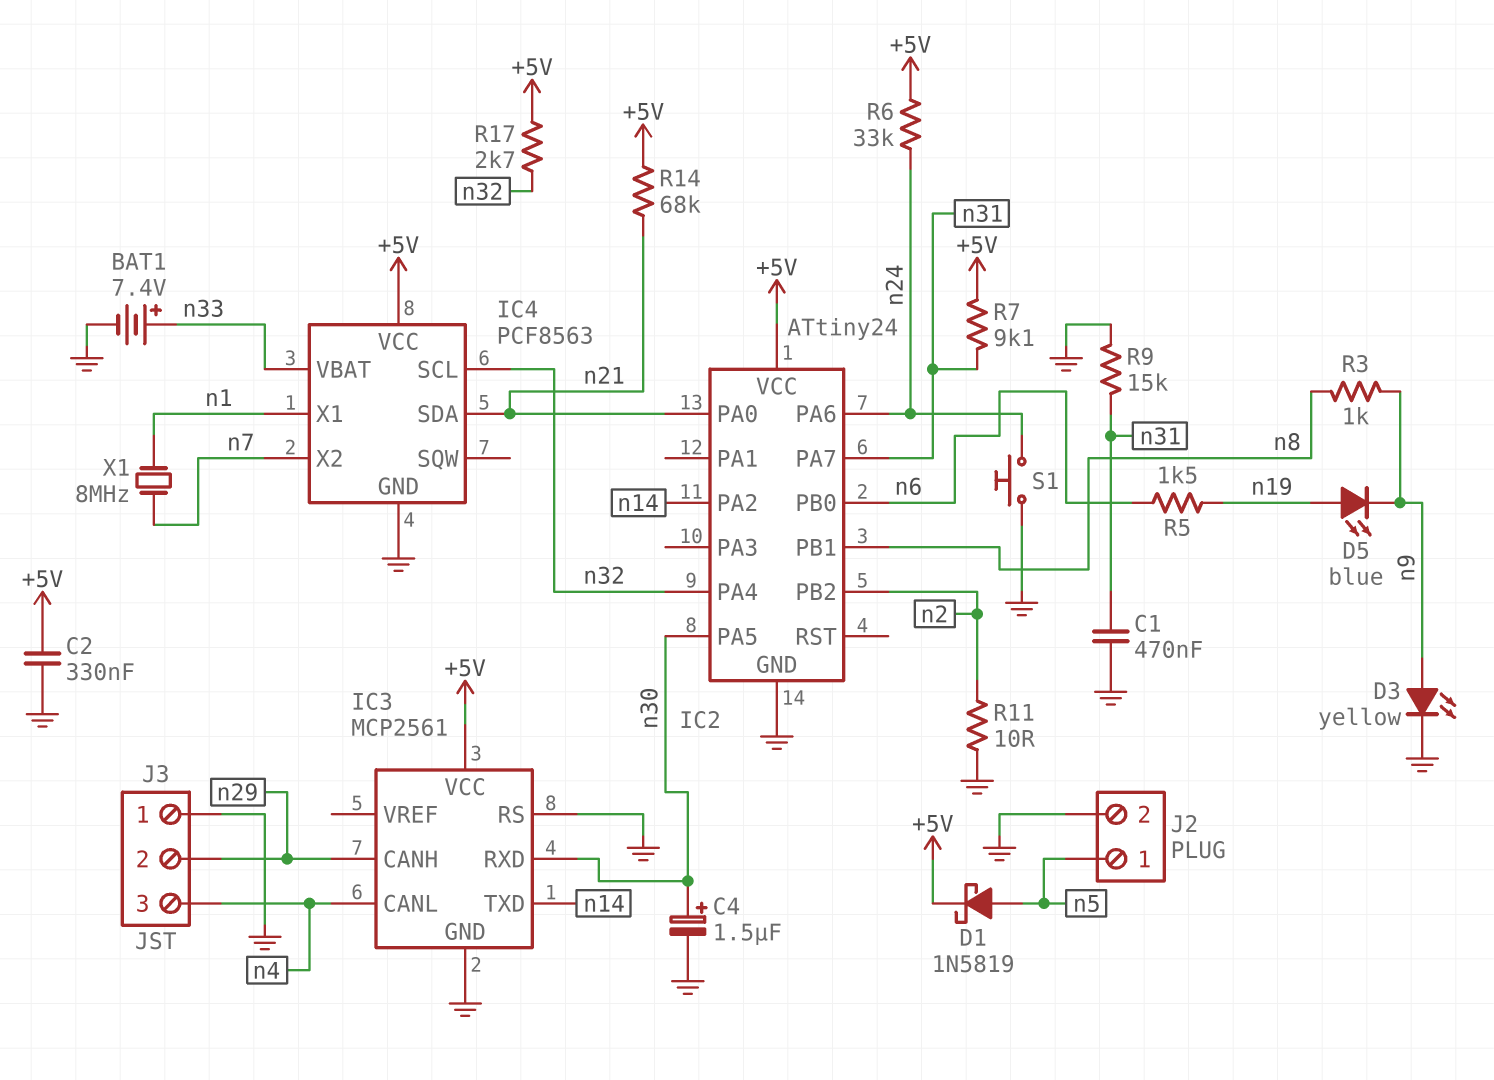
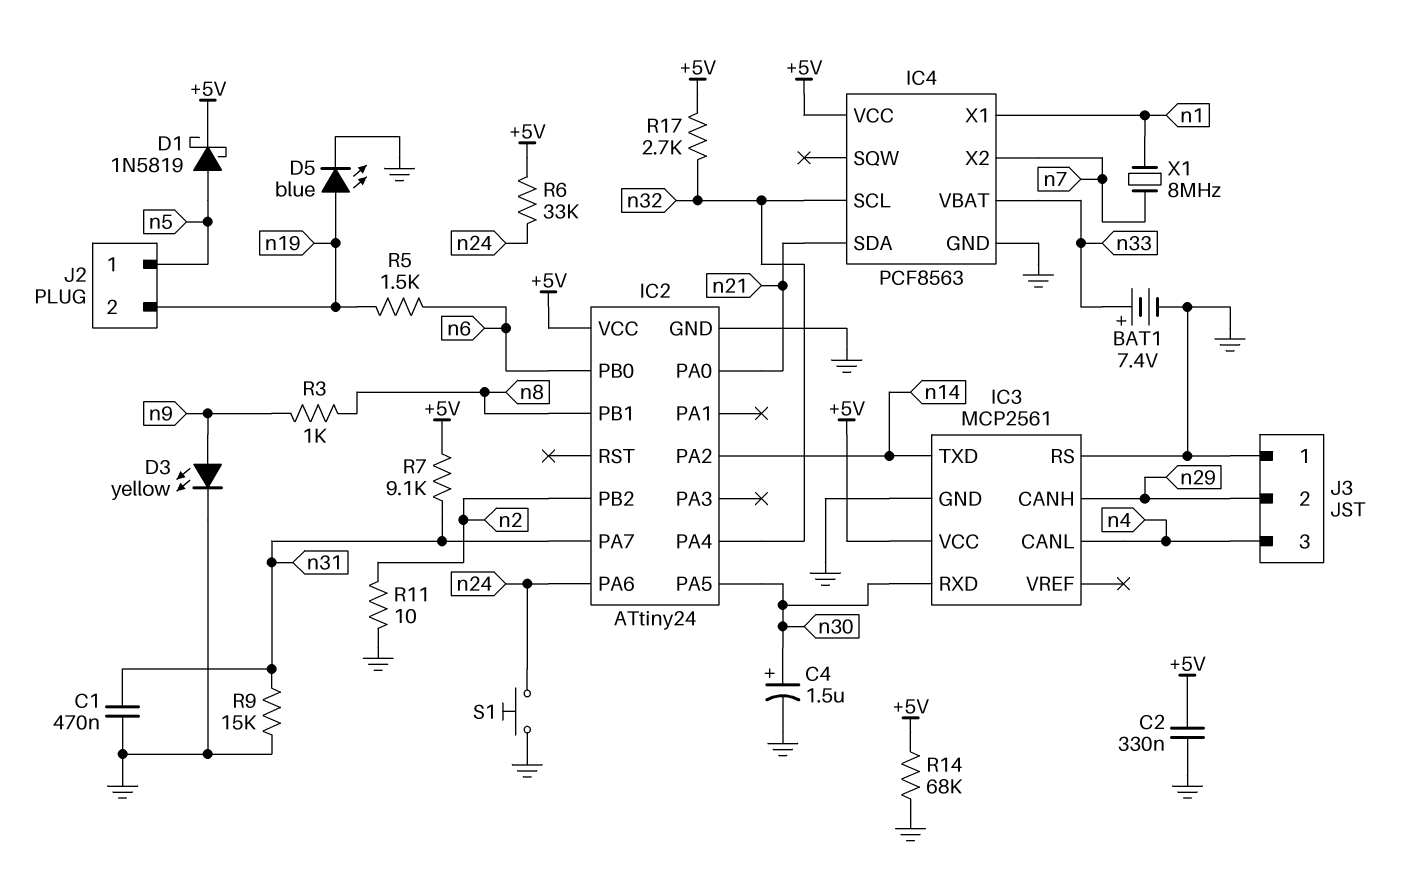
D5: LED blue (A n19, K n9) -> LED blue (A n19, K GND)
J2 pin 2: GND -> n19
R14: 68k (+5V, n21) -> 68k (+5V, GND)

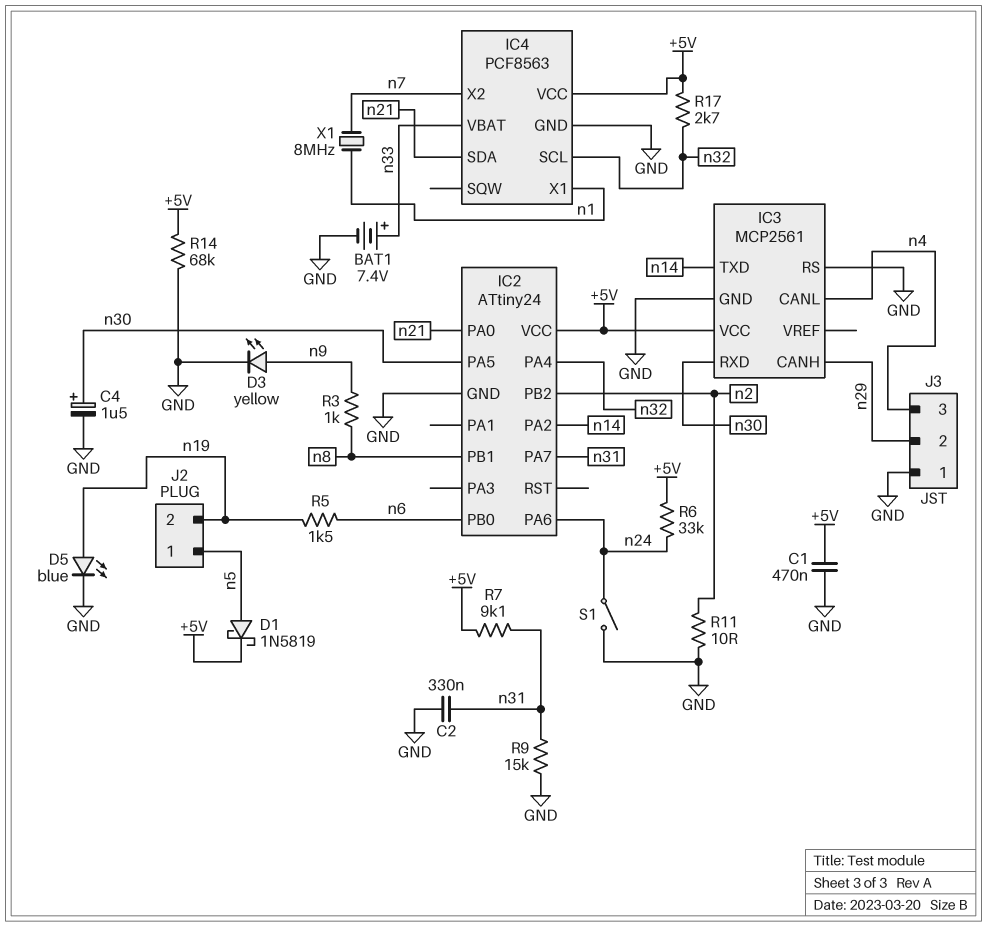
C1: 470nF (GND, n31) -> 470nF (+5V, GND)
C2: 330nF (+5V, GND) -> 330nF (GND, n31)
S1: button (GND, n24) -> switch (GND, n24)

